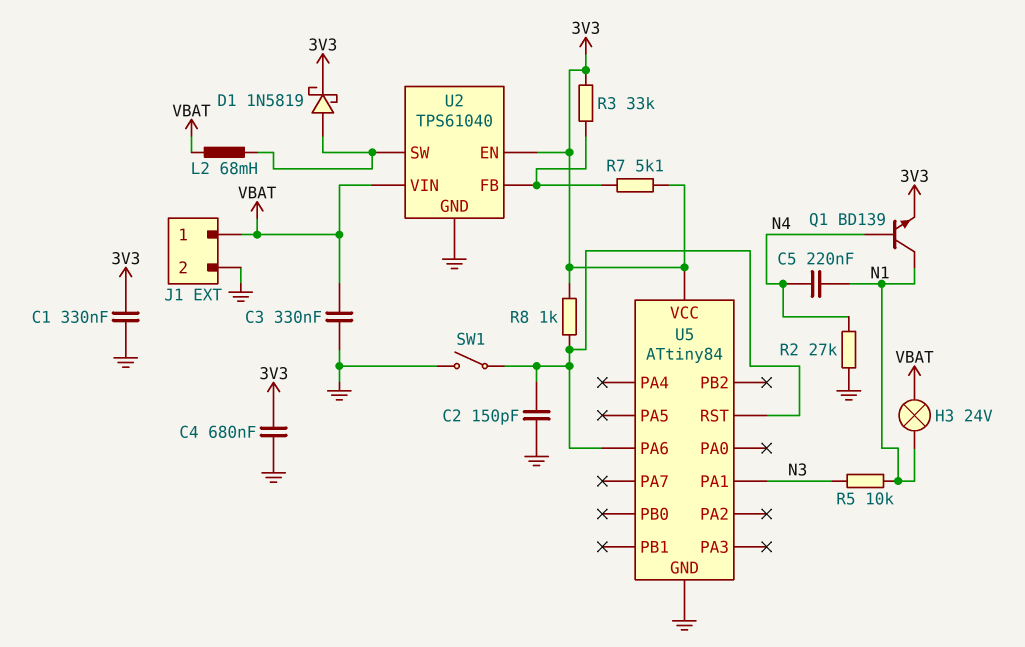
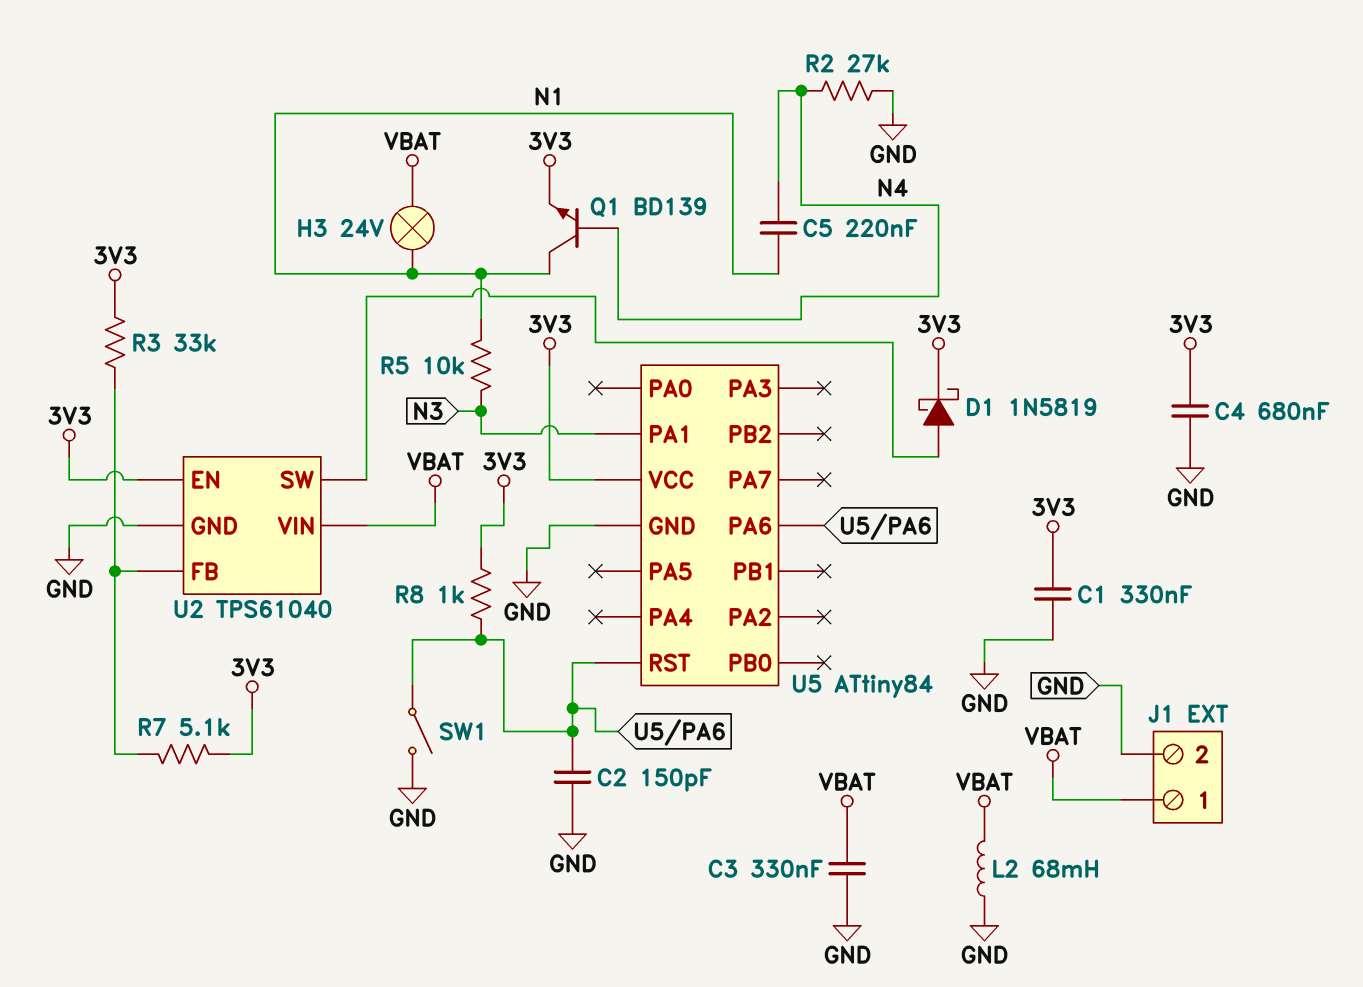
L2: 68mH (U2/SW, VBAT) -> 68mH (GND, VBAT)

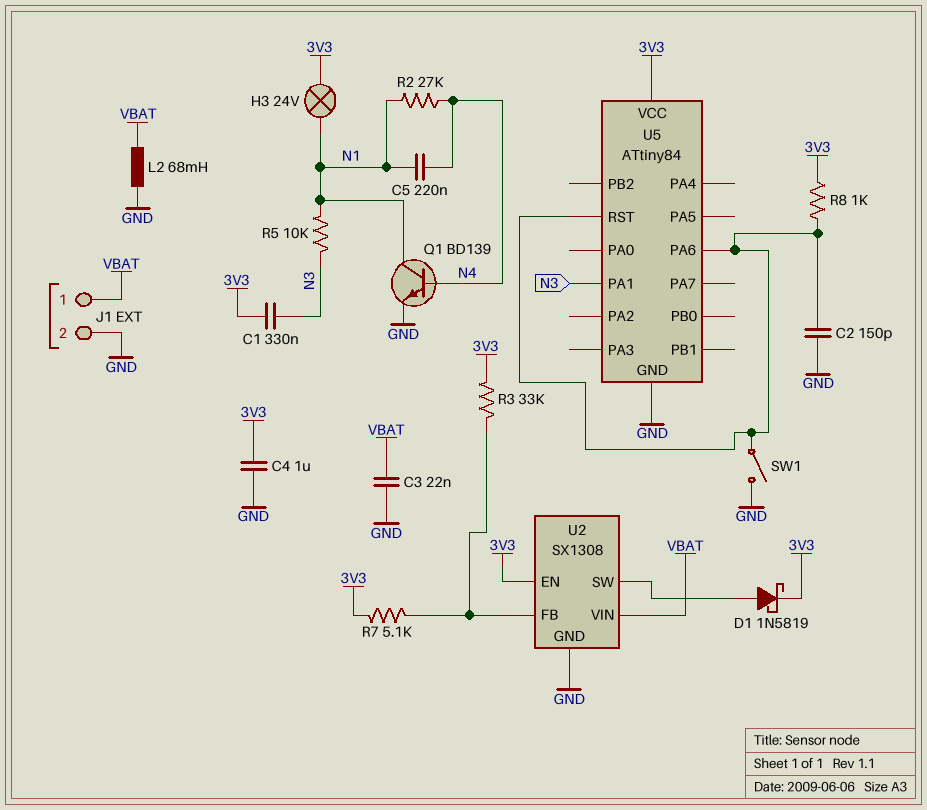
C1: 330nF (3V3, GND) -> 330nF (3V3, N3)
C3: 330nF (GND, VBAT) -> 22nF (GND, VBAT)
C4: 680nF (3V3, GND) -> 1uF (3V3, GND)
H3: lamp 24V (N1, VBAT) -> lamp 24V (3V3, N1)
Q1: NPN BD139 (B N4, C N1, E 3V3) -> NPN BD139 (B N4, C N1, E GND)
R2: 27k (GND, N4) -> 27k (N1, N4)
U2: TPS61040 -> SX1308

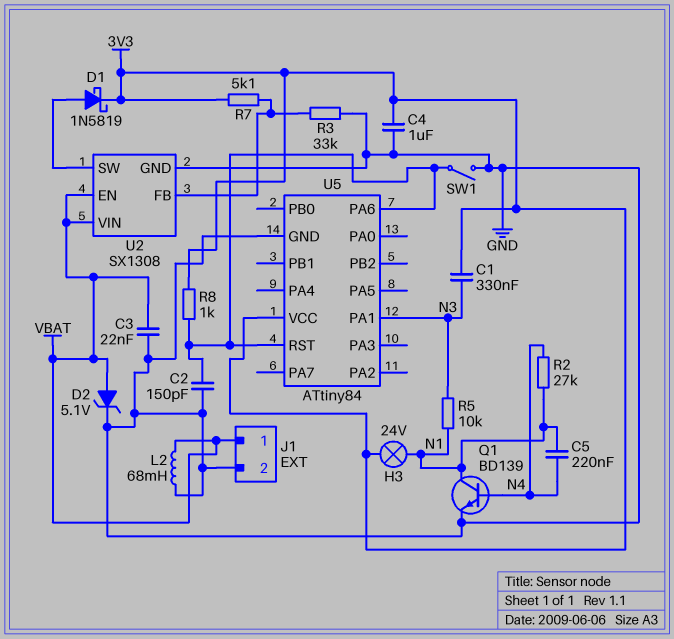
D2: none -> zener 5.1V (A VBAT, K GND)
R3: 33k (3V3, U2/FB) -> 33k (GND, U2/FB)
U2 pin EN: 3V3 -> VBAT

